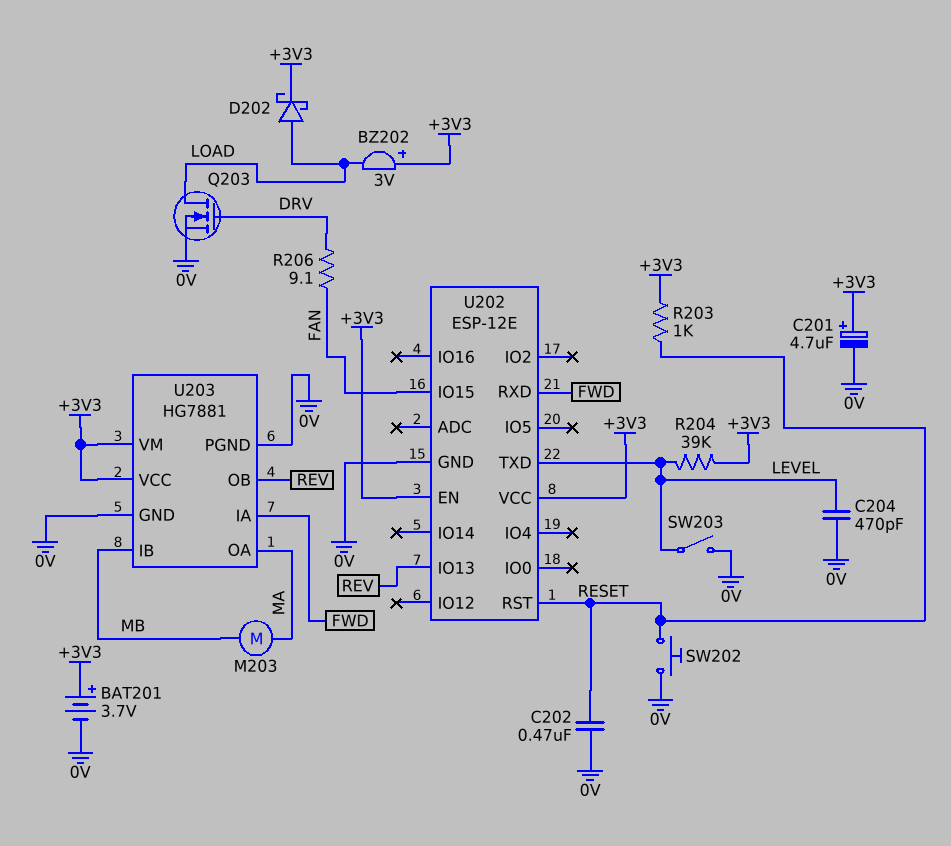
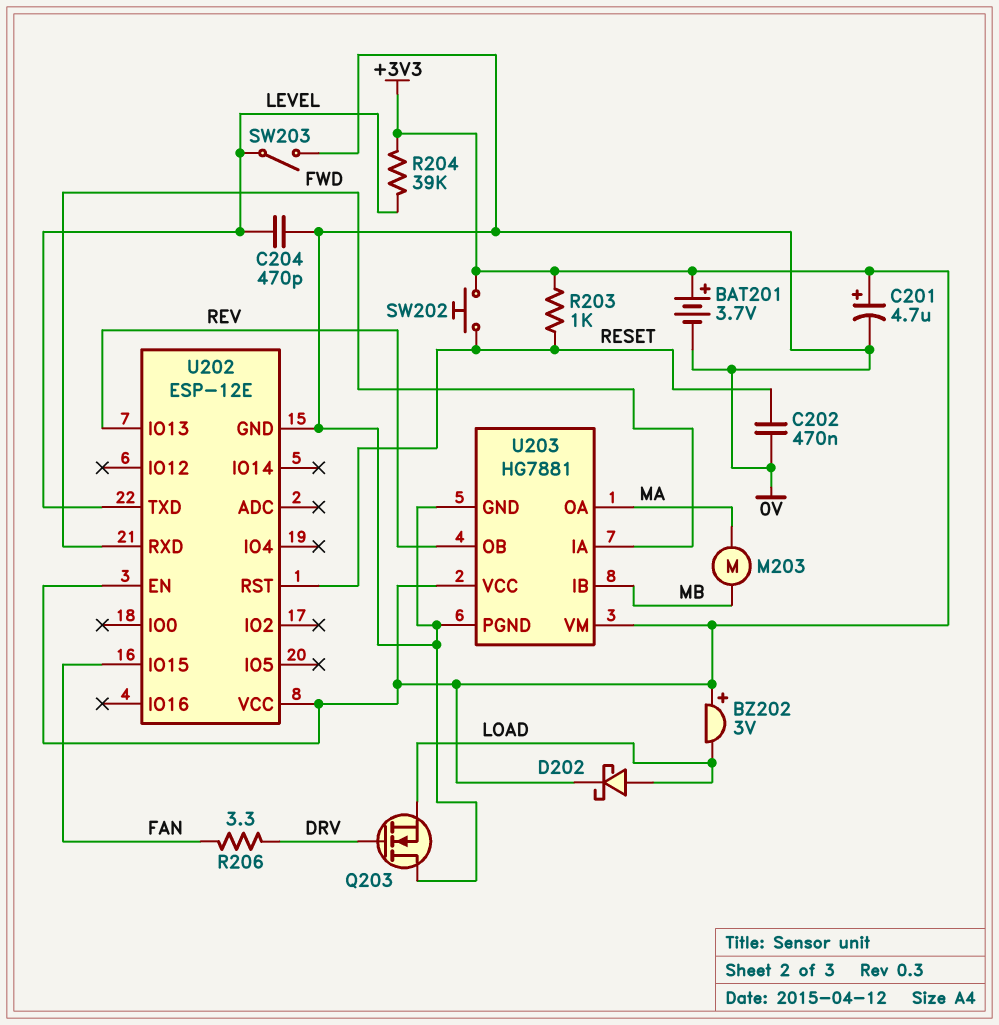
Q203: NMOS (G DRV, D LOAD, S 0V) -> NMOS (G DRV, D 0V, S LOAD)
R206: 9.1 (DRV, FAN) -> 3.3 (DRV, FAN)
SW202: button (0V, RESET) -> button (+3V3, RESET)

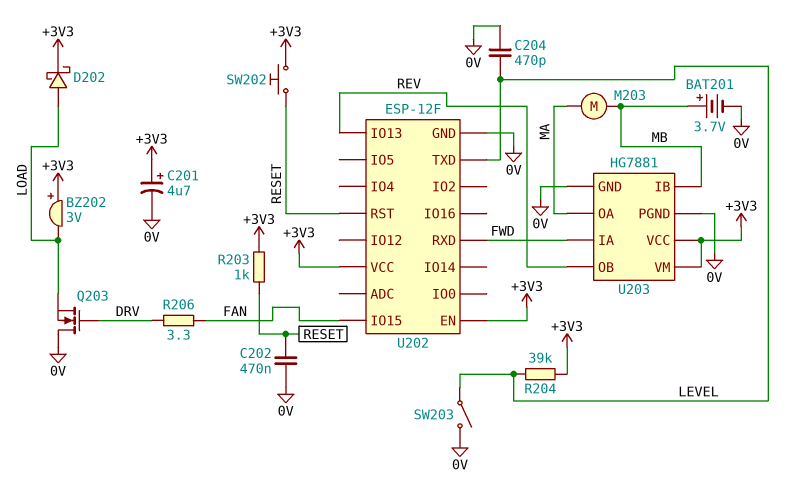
BAT201: 3.7V (plus +3V3, minus 0V) -> 3.7V (plus MB, minus 0V)
U202: ESP-12E -> ESP-12F

